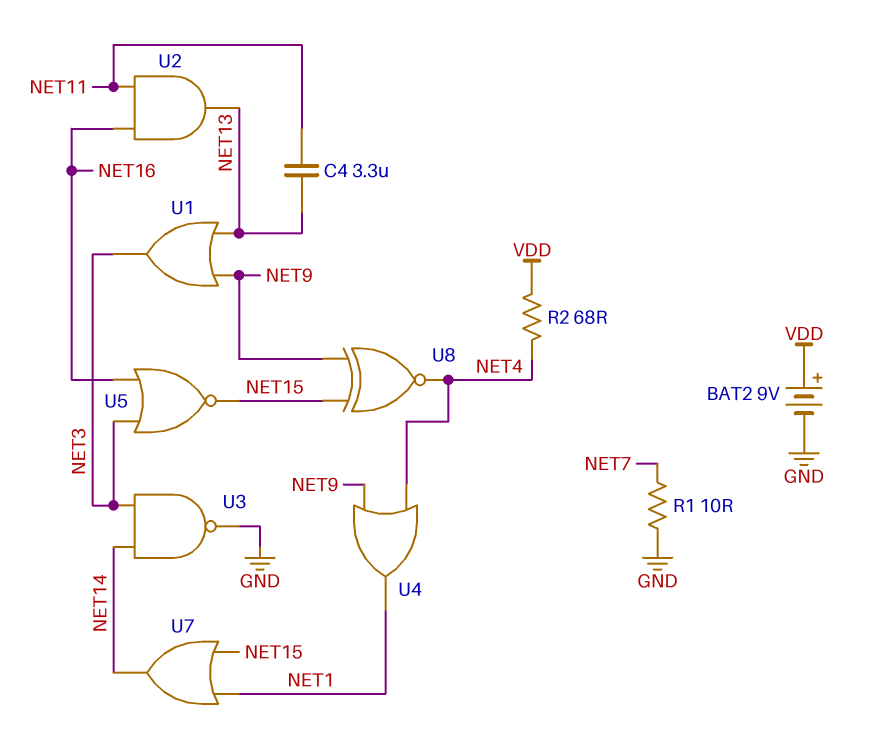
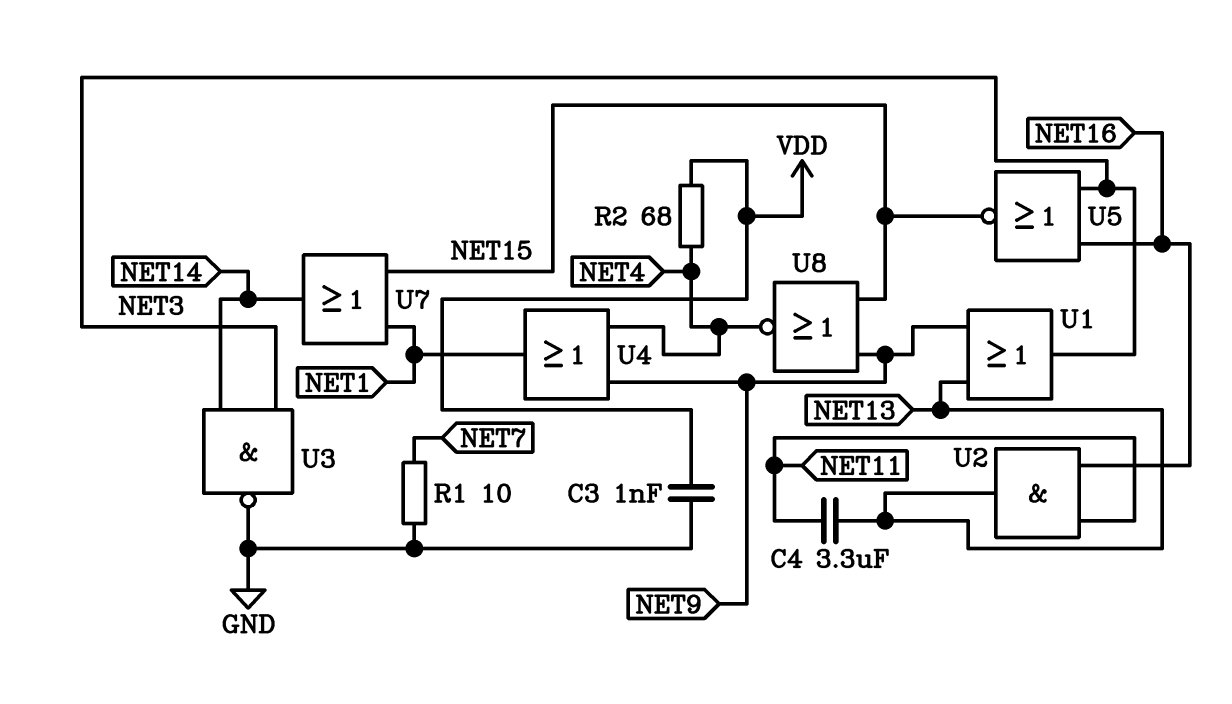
BAT2: 9V (plus VDD, minus GND) -> none
C3: none -> 1nF (GND, VDD)
U8: XNOR (in NET9, in NET15, out NET4) -> NOR (in NET9, in NET15, out NET4)

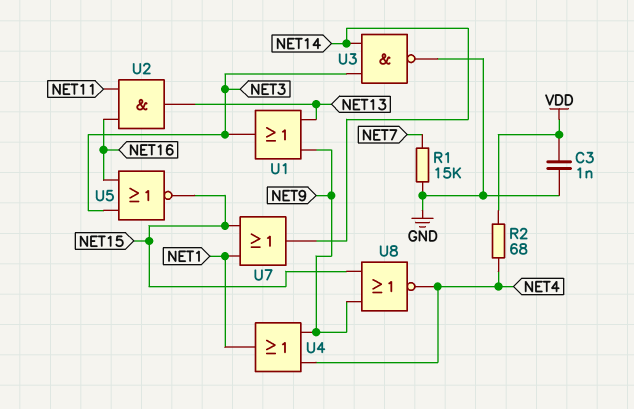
C4: 3.3uF (NET11, NET13) -> none
R1: 10 (GND, NET7) -> 15k (GND, NET7)

